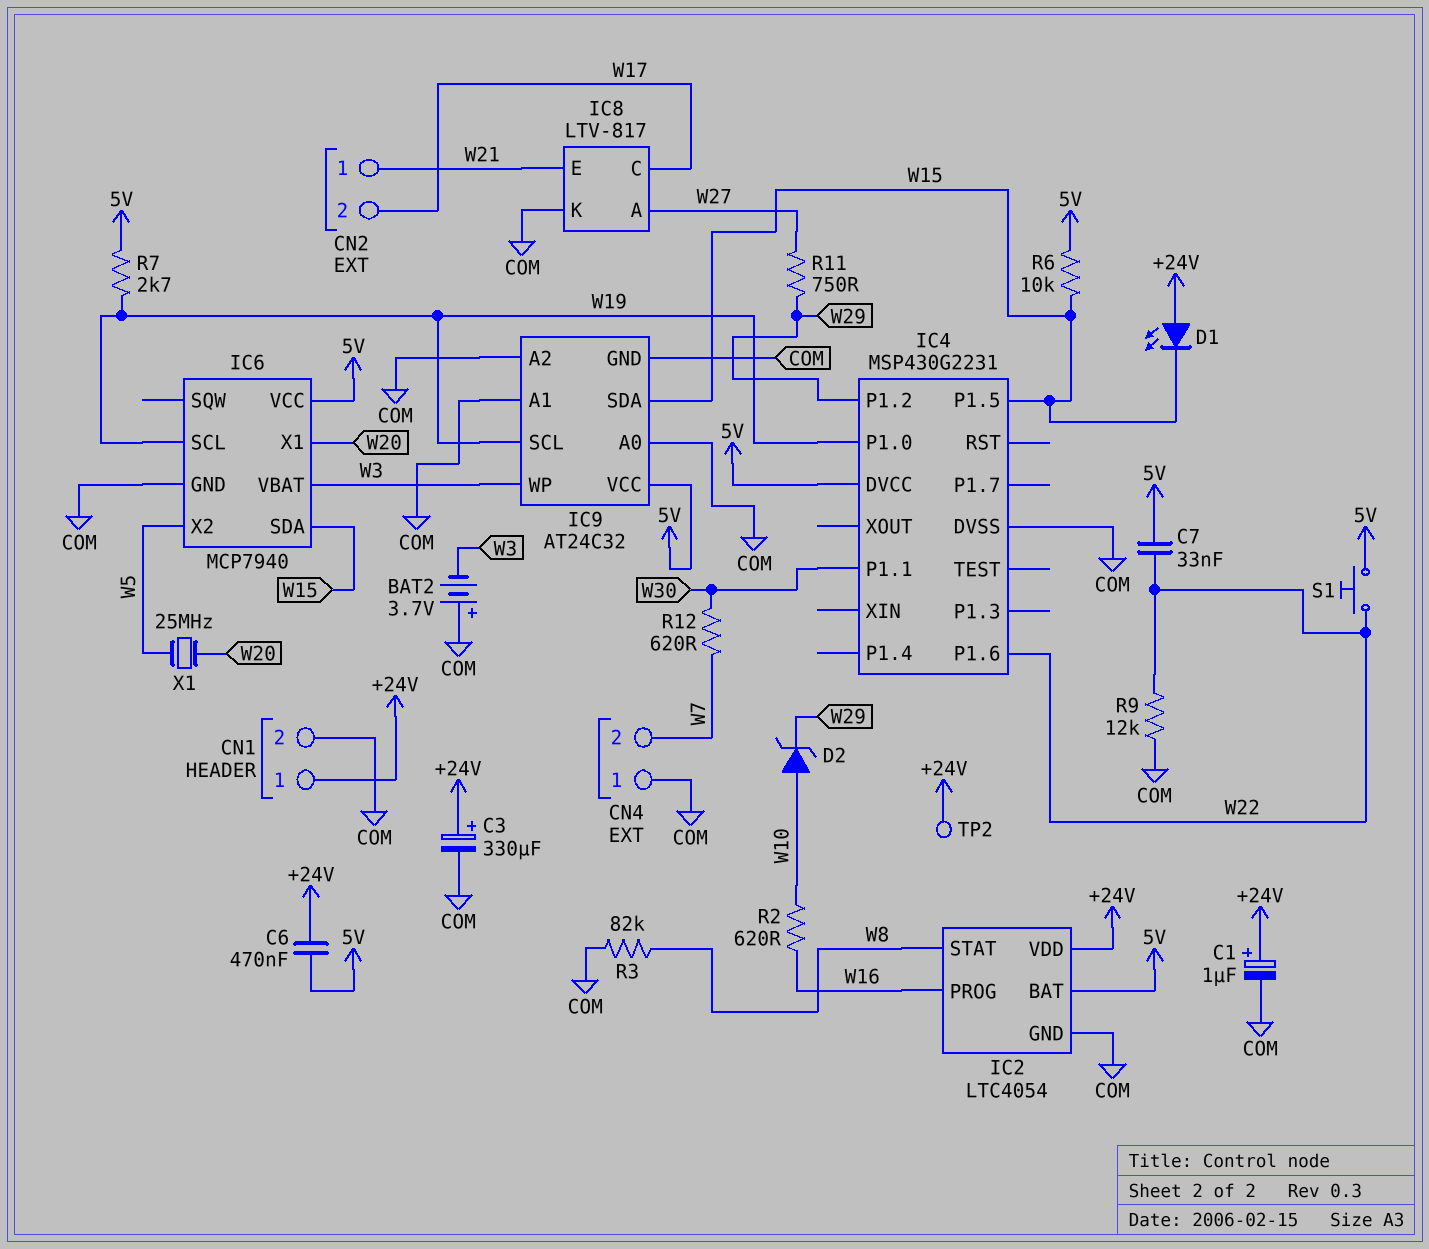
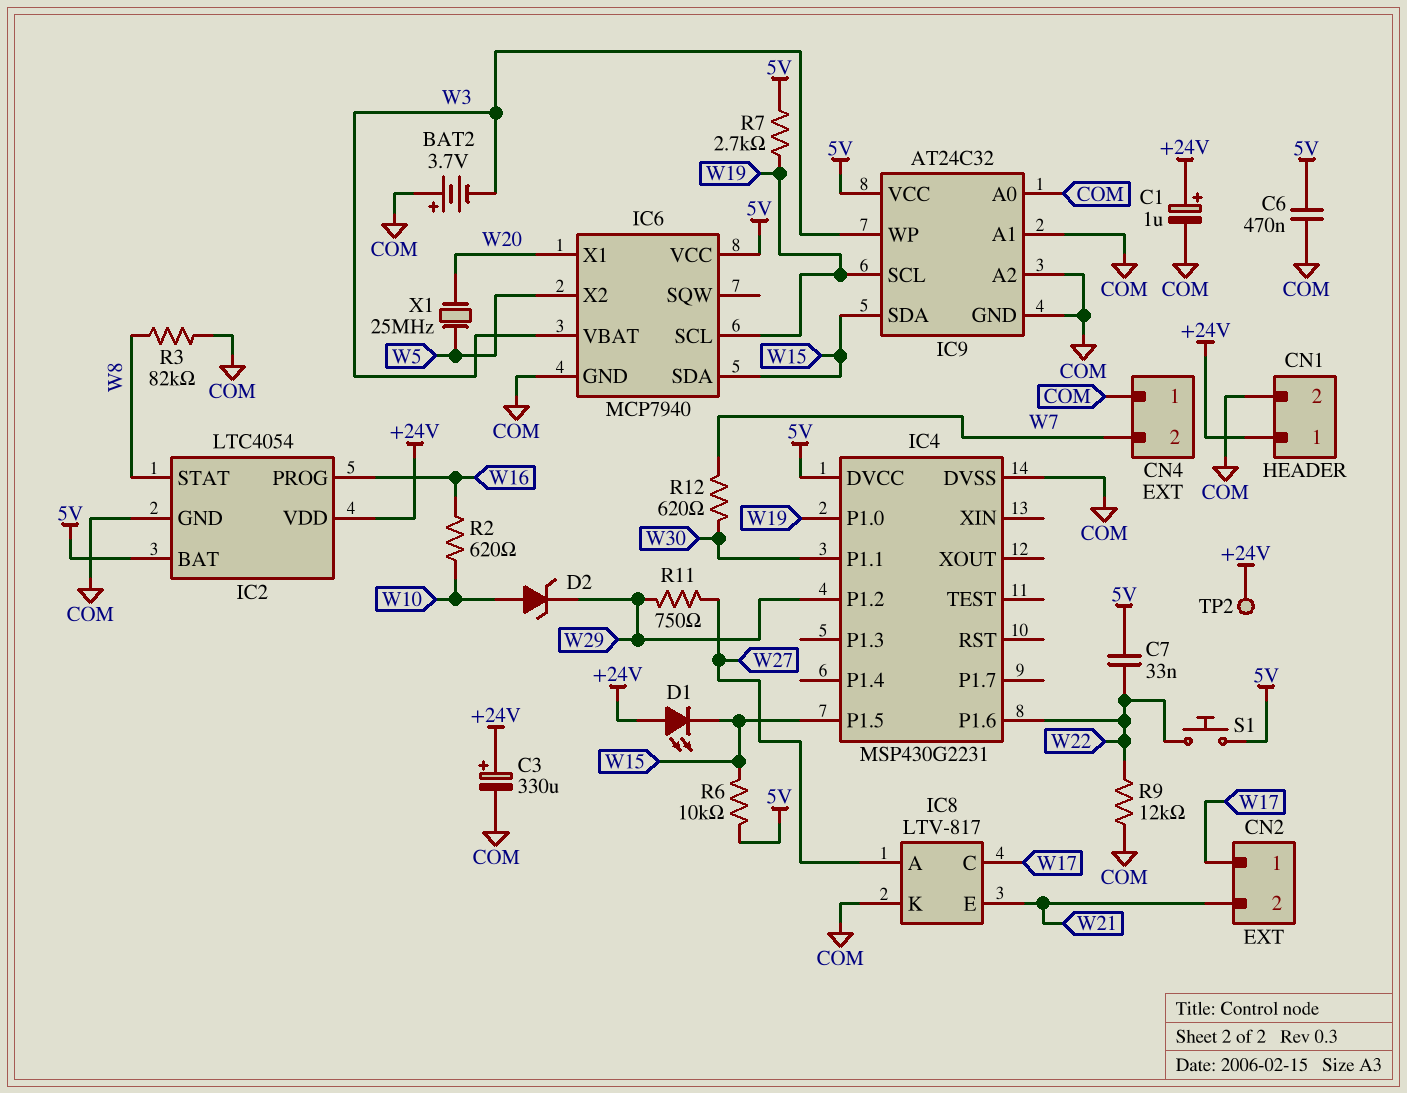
C6: 470nF (+24V, 5V) -> 470nF (5V, COM)
CN2 pin 1: W21 -> W17
CN2 pin 2: W17 -> W21

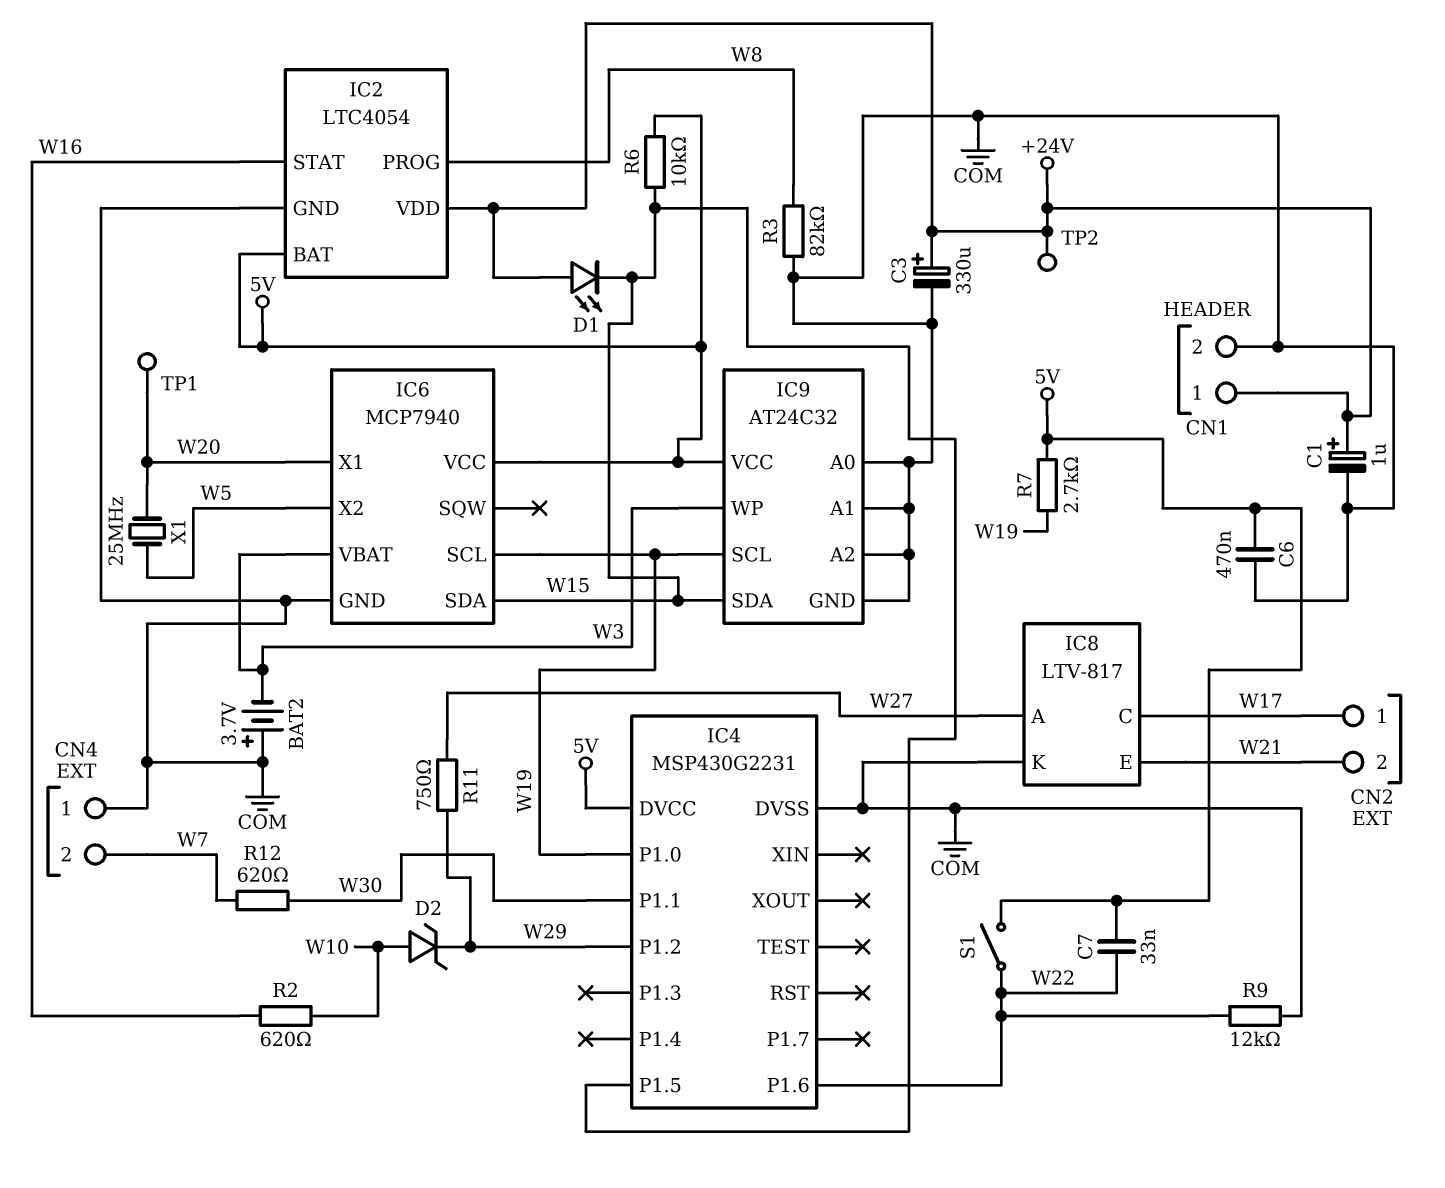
IC2 pin PROG: W16 -> W8
IC2 pin STAT: W8 -> W16
S1: button (5V, W22) -> switch (5V, W22)
TP1: none -> test point (W20)

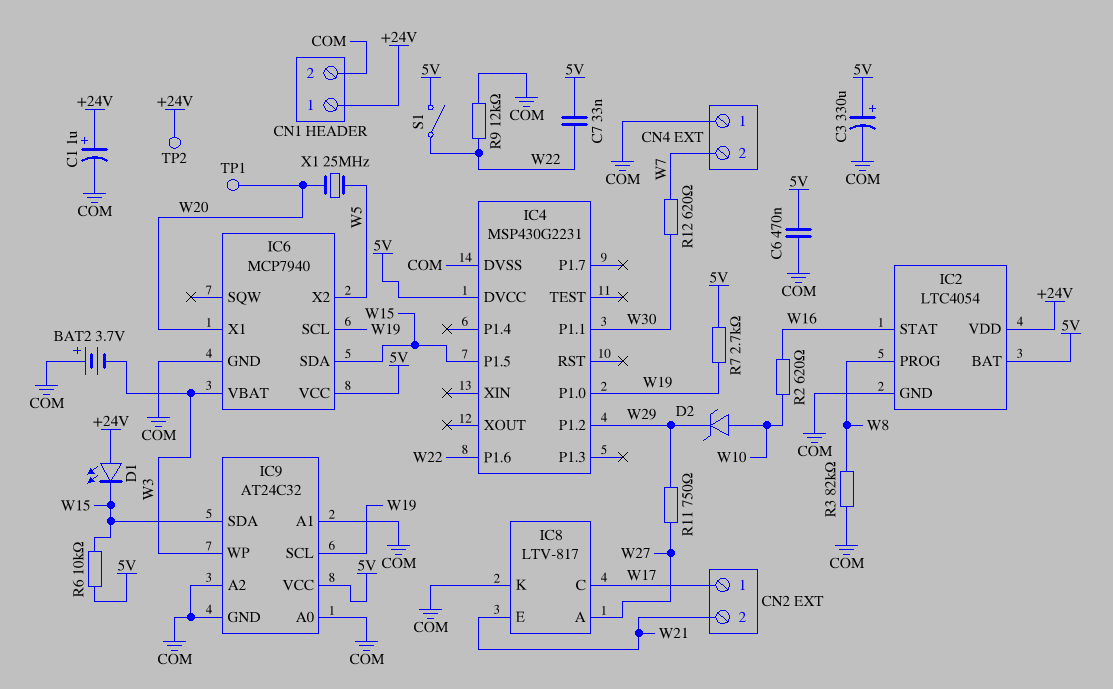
C3: 330uF (plus +24V, minus COM) -> 330uF (plus 5V, minus COM)

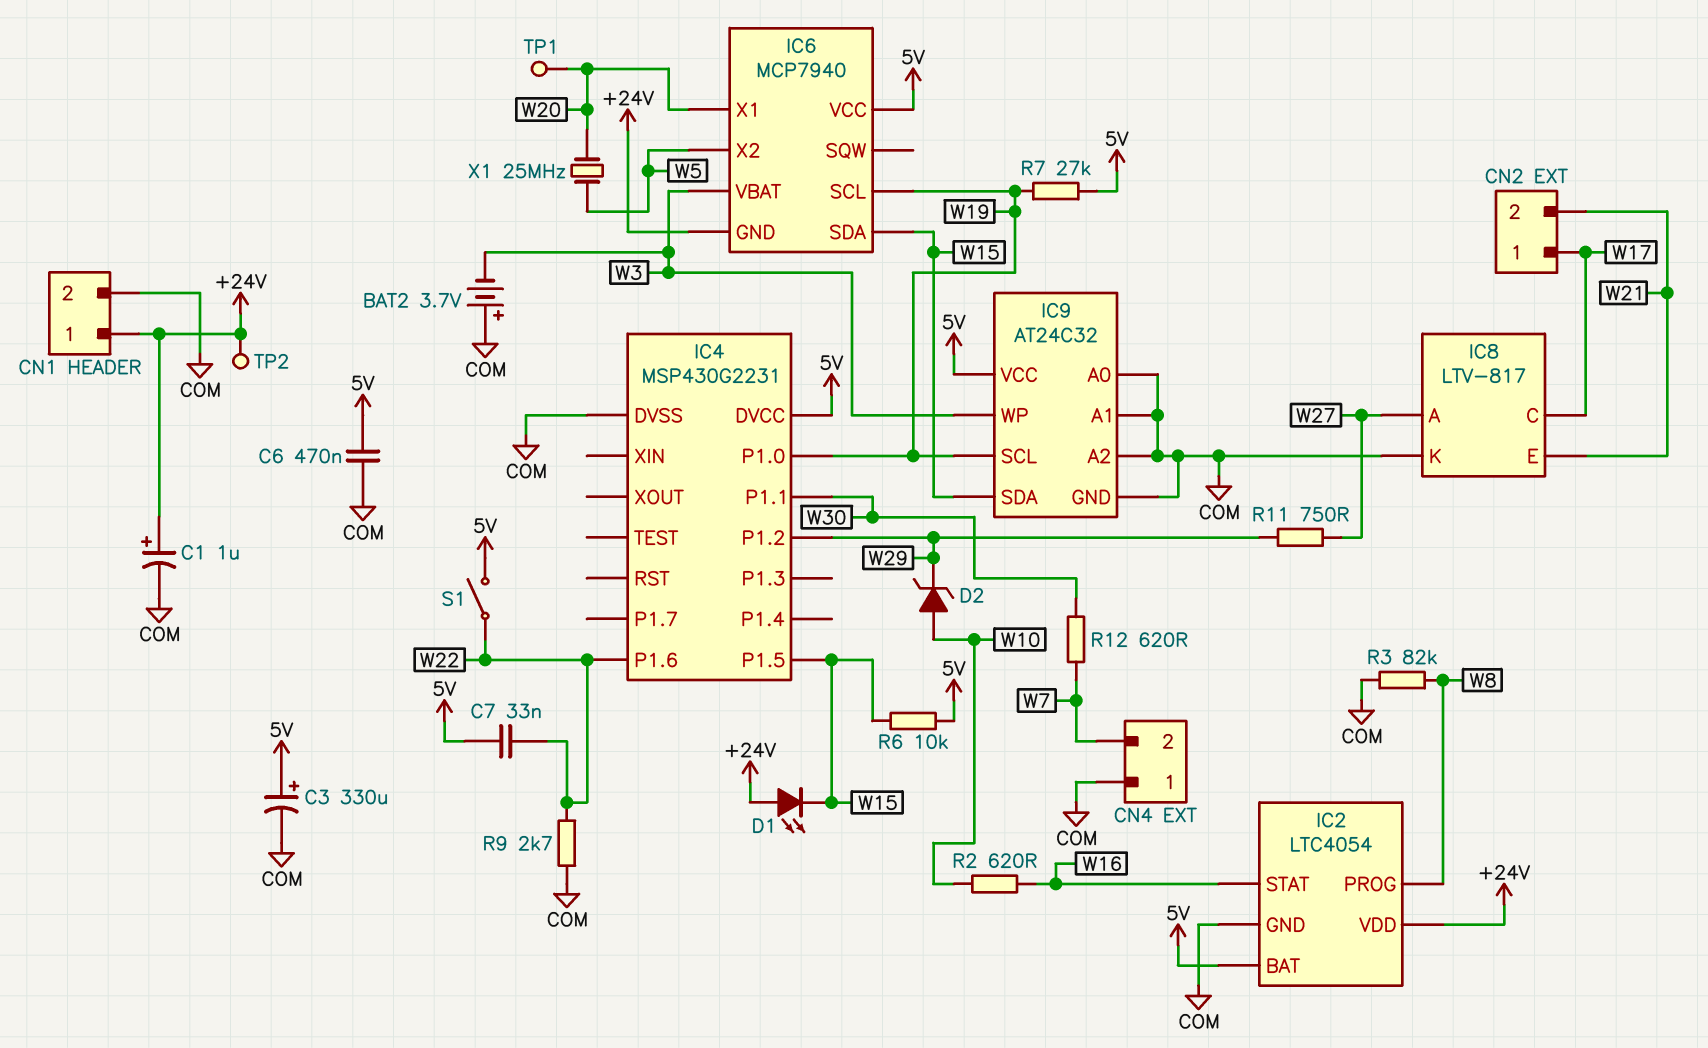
IC6 pin GND: COM -> +24V
R7: 2.7k (5V, W19) -> 27k (5V, W19)
R9: 12k (COM, W22) -> 2.7k (COM, W22)

